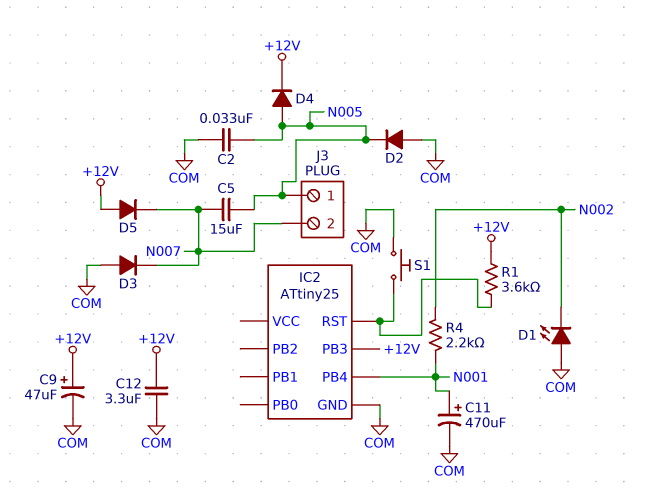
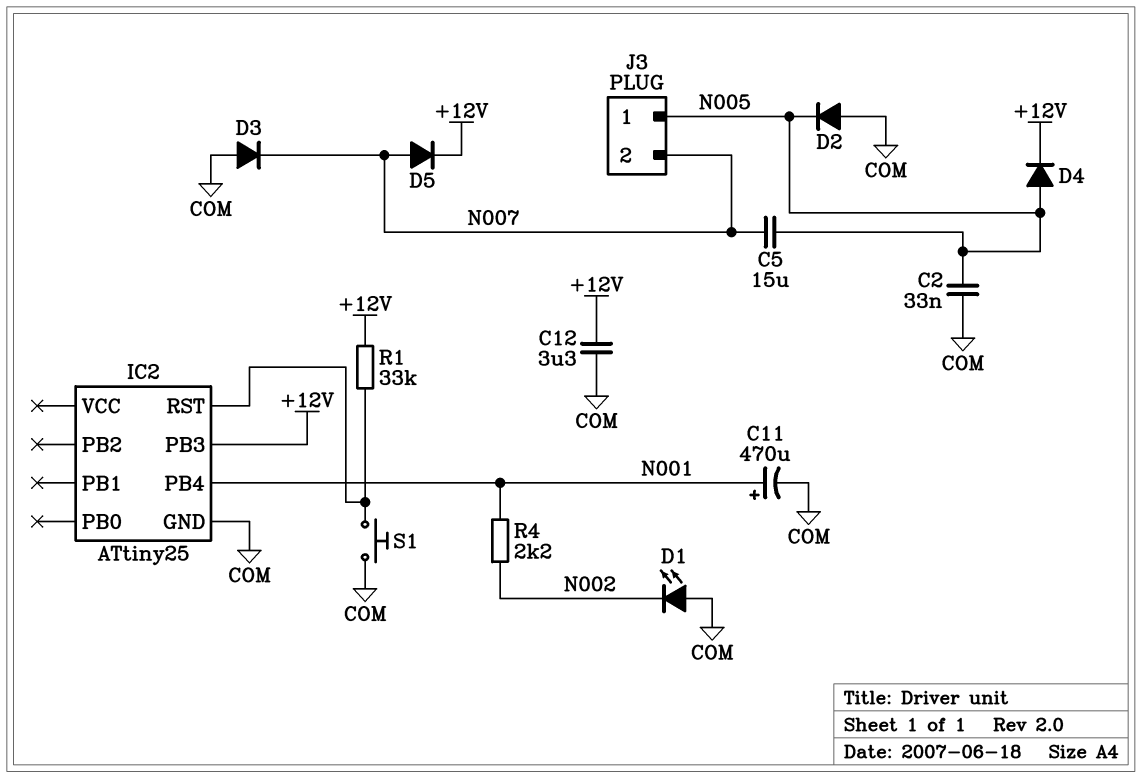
C9: 47uF (plus +12V, minus COM) -> none
D5: diode (A +12V, K N007) -> diode (A N007, K +12V)
R1: 3.6k (+12V, IC2/RST) -> 33k (+12V, IC2/RST)

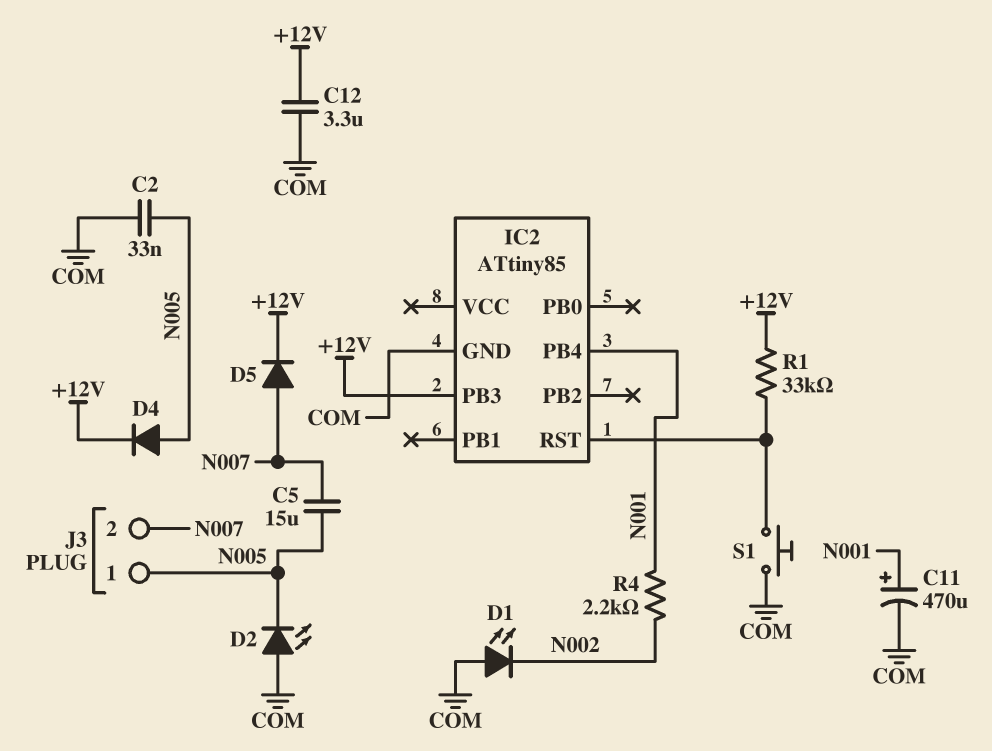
D2: diode (A COM, K N005) -> LED (A COM, K N005)
D3: diode (A COM, K N007) -> none
IC2: ATtiny25 -> ATtiny85

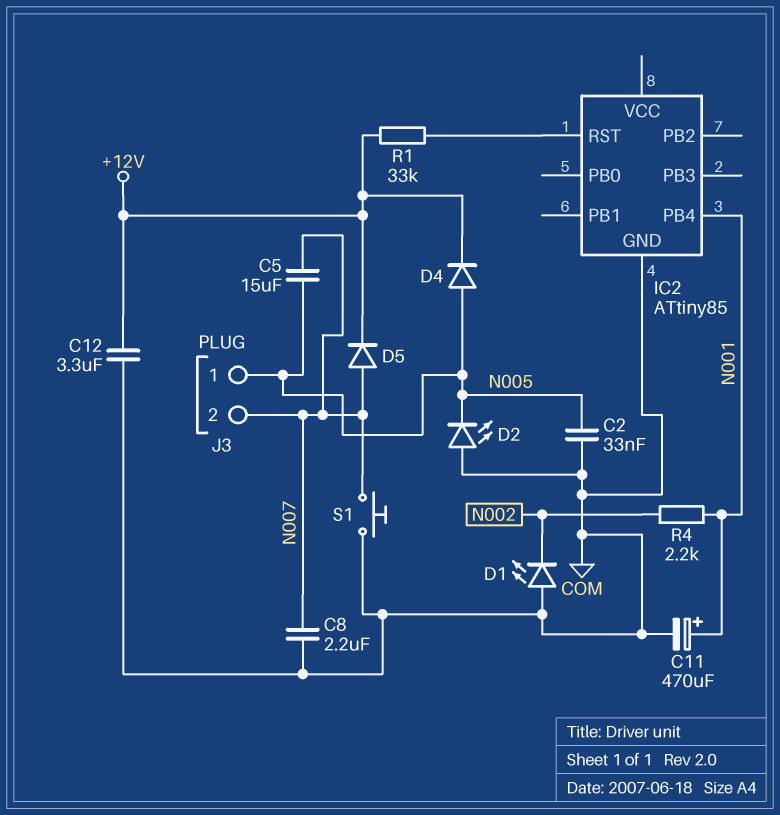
C8: none -> 2.2uF (COM, N007)
IC2 pin PB3: +12V -> none
S1: button (COM, IC2/RST) -> button (COM, N007)

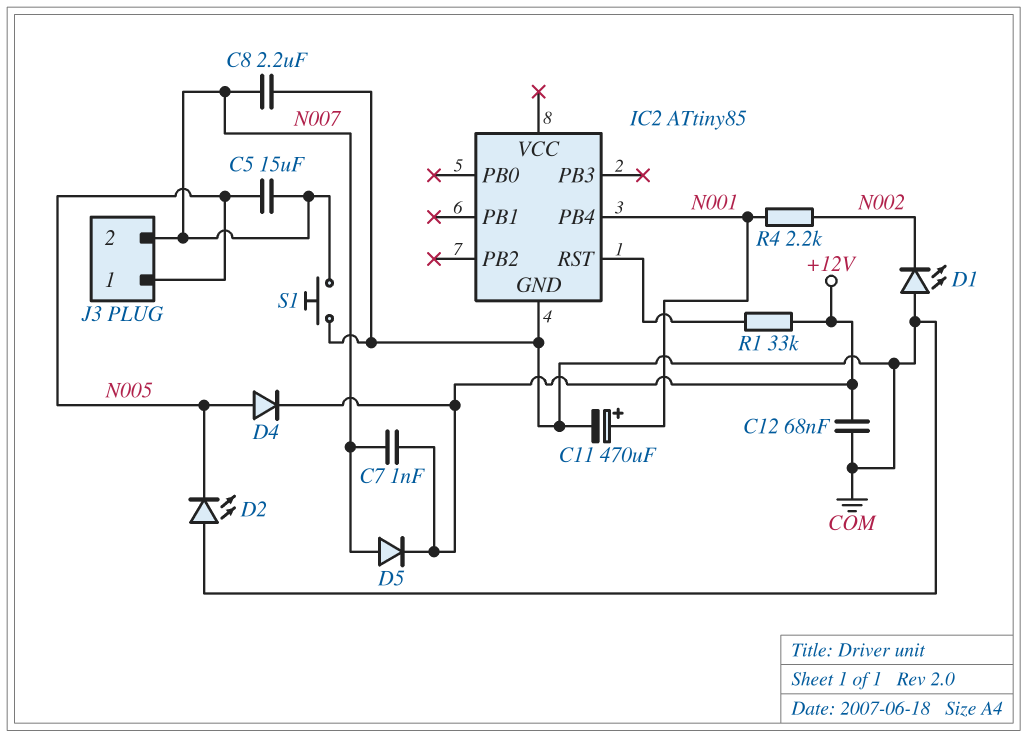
C2: 33nF (COM, N005) -> none
C7: none -> 1nF (+12V, N007)
C12: 3.3uF (+12V, COM) -> 68nF (+12V, COM)

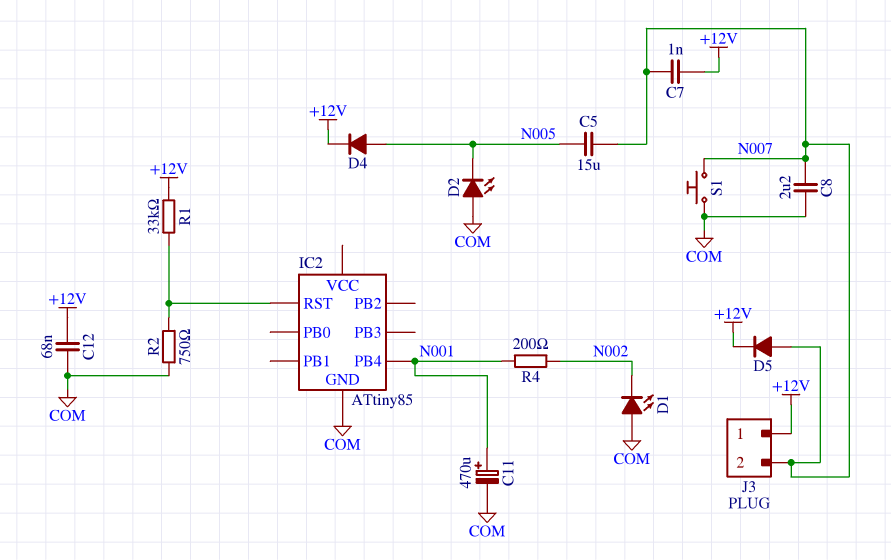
J3 pin 1: N005 -> +12V
R2: none -> 750 (COM, IC2/RST)
R4: 2.2k (N001, N002) -> 200 (N001, N002)

